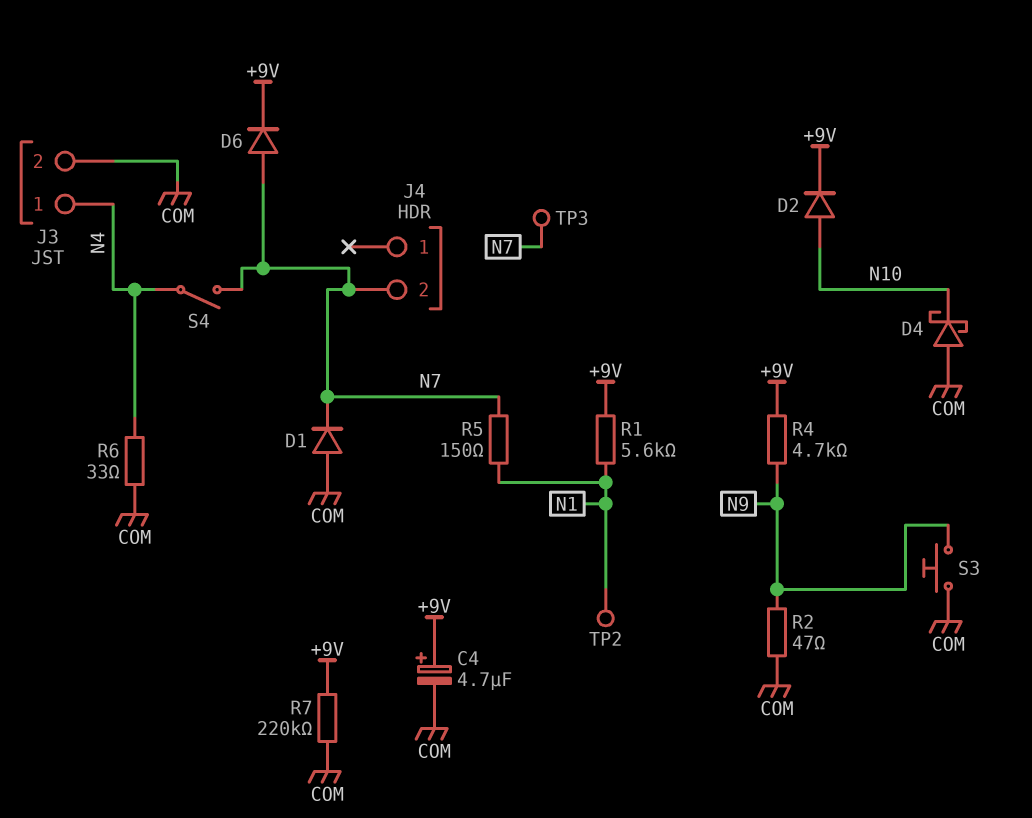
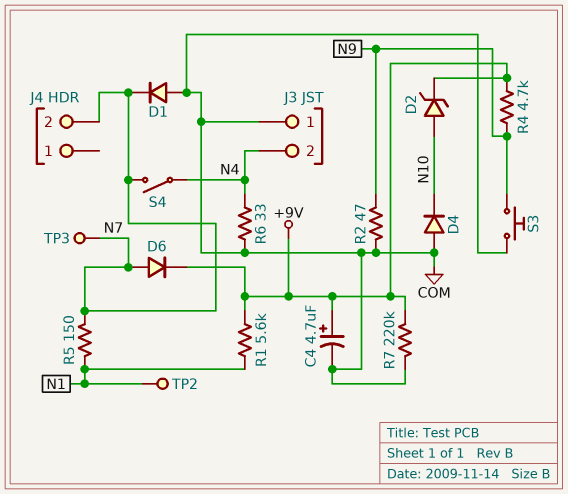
D2: diode (A N10, K +9V) -> zener (A N10, K +9V)
D4: schottky (A COM, K N10) -> diode (A COM, K N10)
J3 pin 1: N4 -> COM
J3 pin 2: COM -> N4

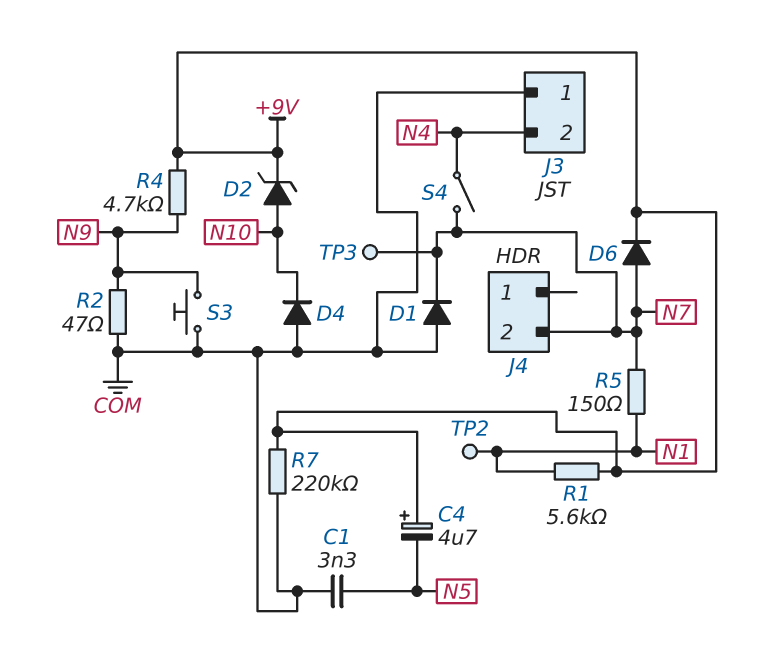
C1: none -> 3.3nF (COM, N5)
C4: 4.7uF (plus +9V, minus COM) -> 4.7uF (plus +9V, minus N5)
R6: 33 (COM, N4) -> none

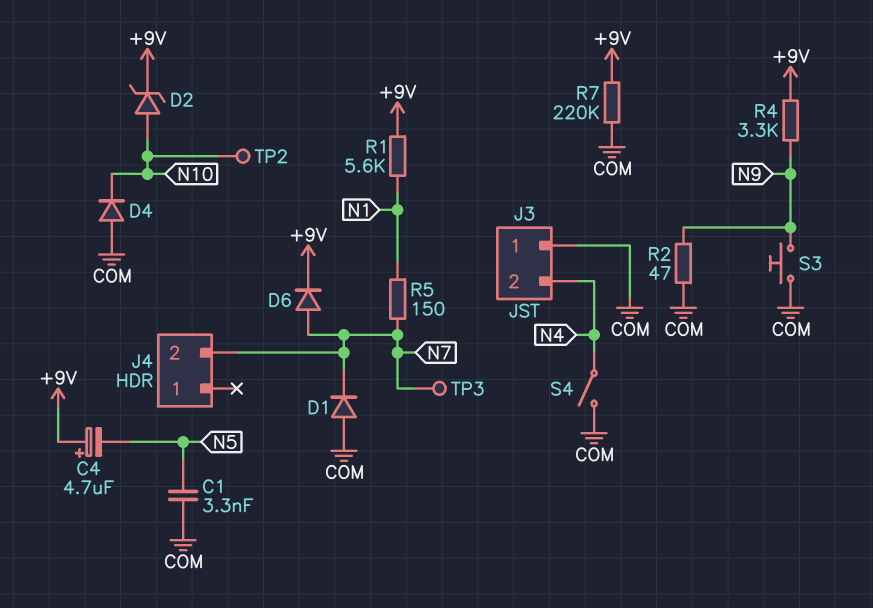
R4: 4.7k (+9V, N9) -> 3.3k (+9V, N9)
S4: switch (N4, N7) -> switch (COM, N4)
TP2: test point (N1) -> test point (N10)

